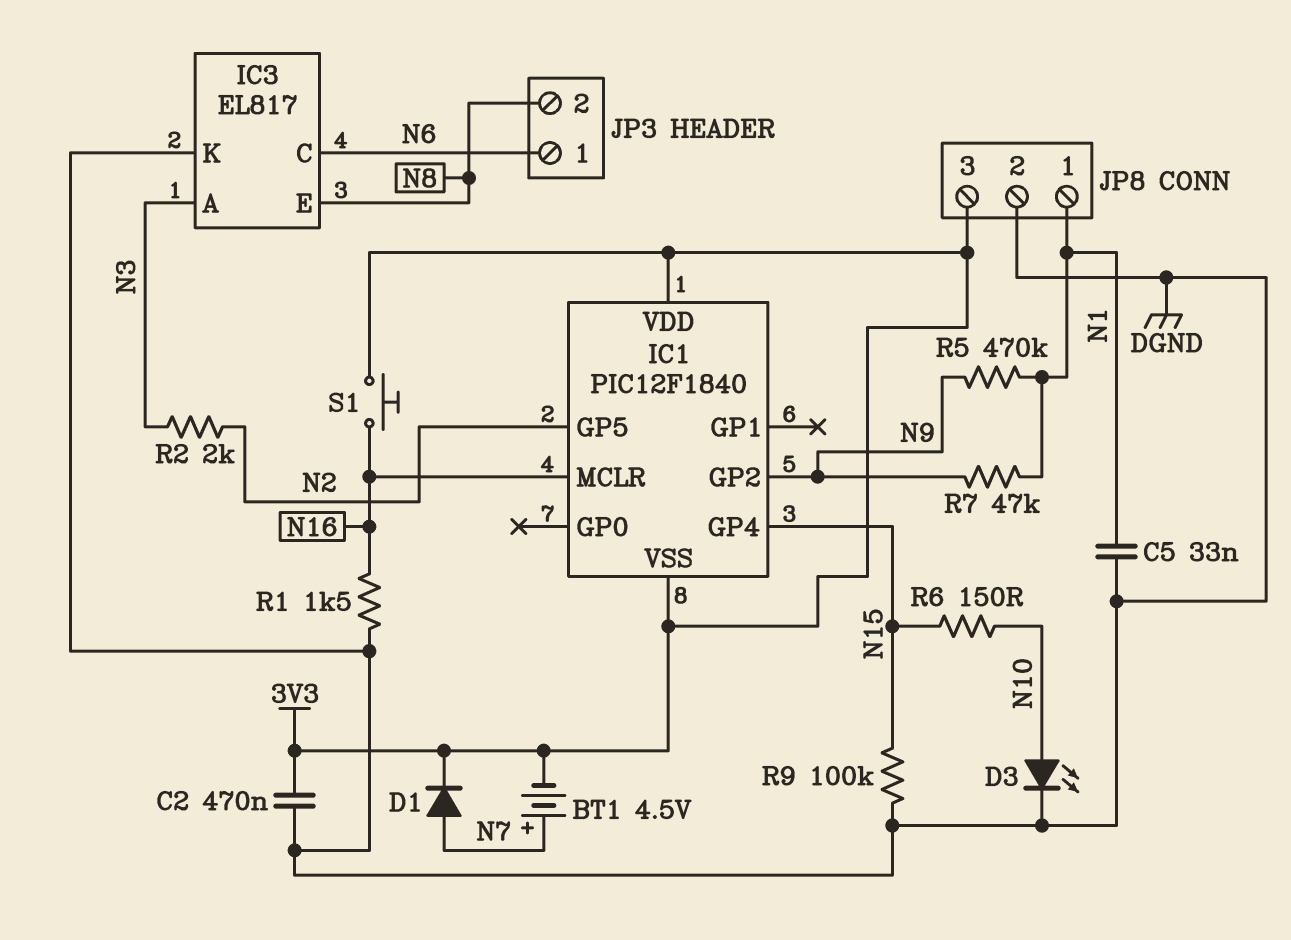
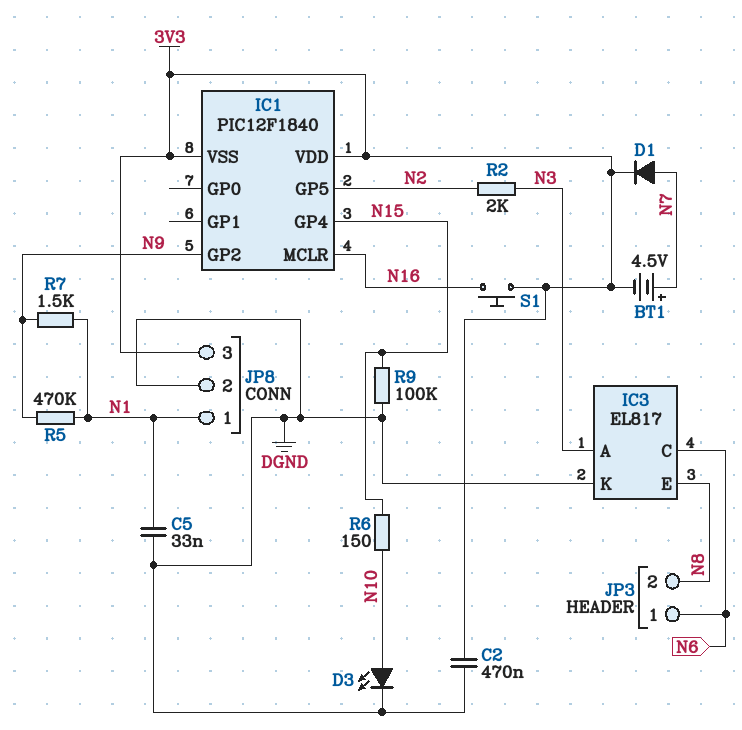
R1: 1.5k (DGND, N16) -> none
R7: 47k (N1, N9) -> 1.5k (N1, N9)

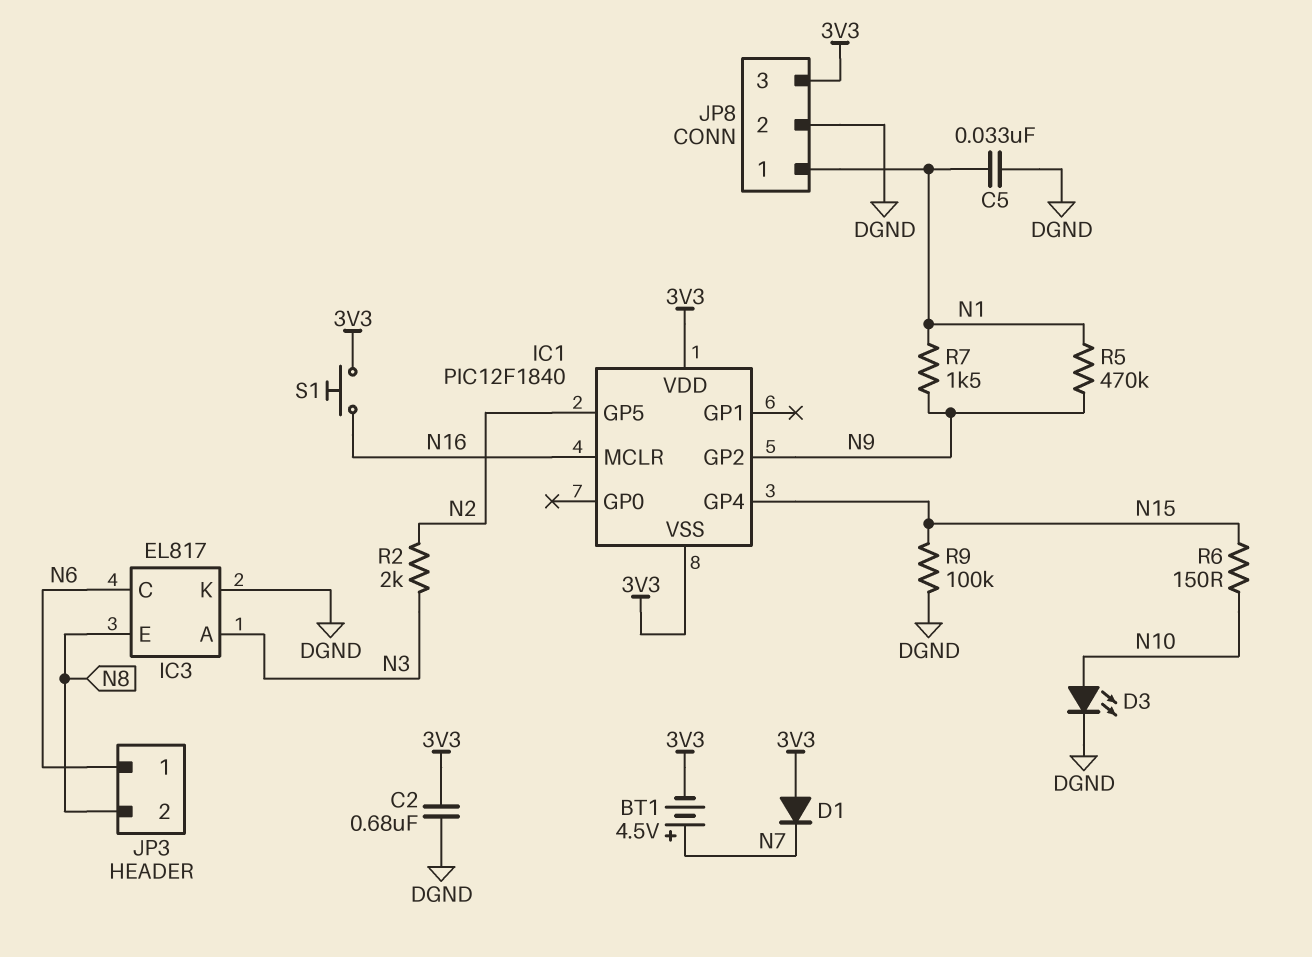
C2: 470nF (3V3, DGND) -> 680nF (3V3, DGND)
D1: diode (A N7, K 3V3) -> diode (A 3V3, K N7)

